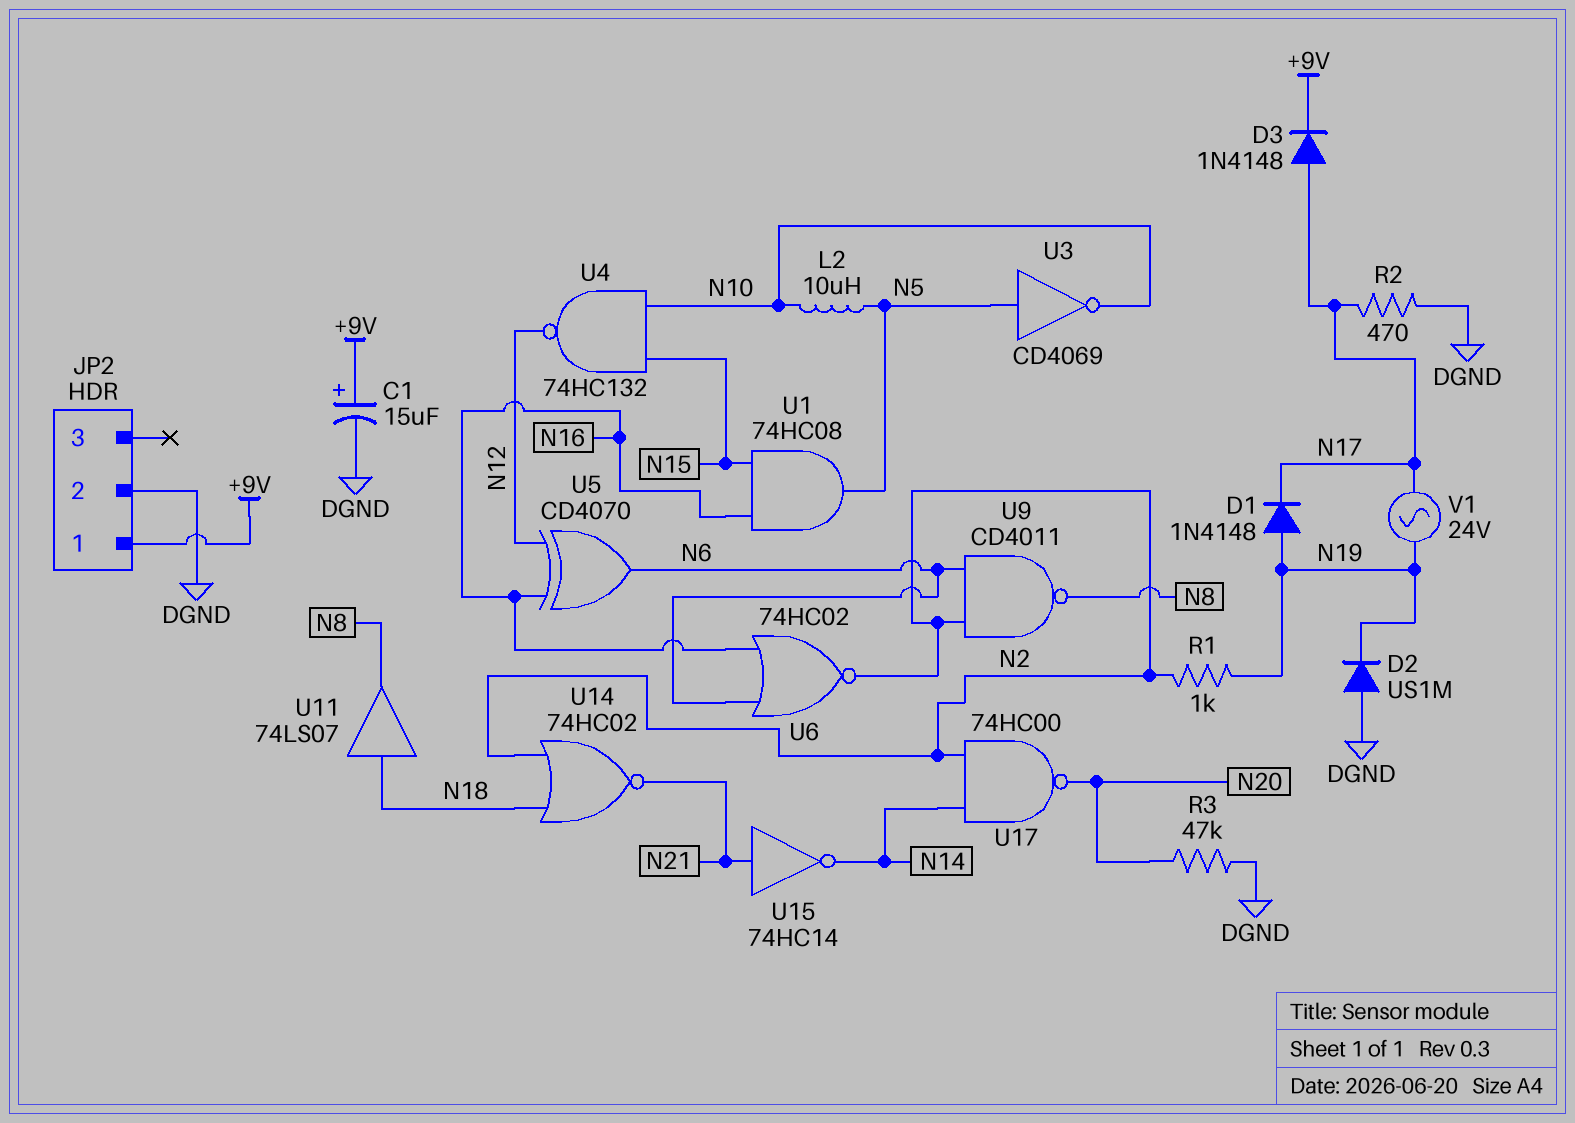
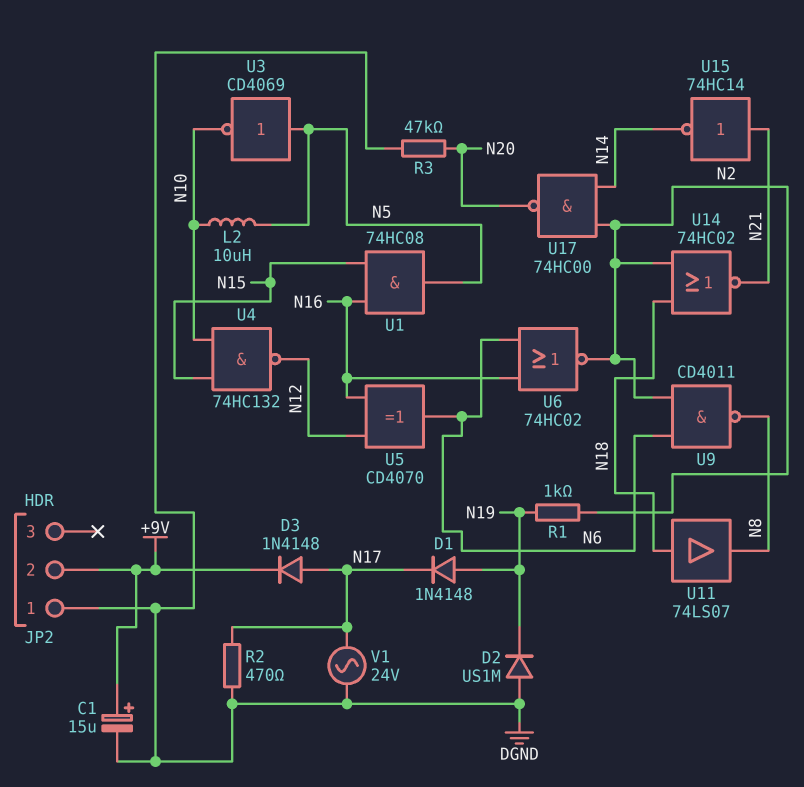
JP2 pin 1: +9V -> DGND
JP2 pin 2: DGND -> +9V
V1: AC 24V (N17, N19) -> AC 24V (DGND, N17)

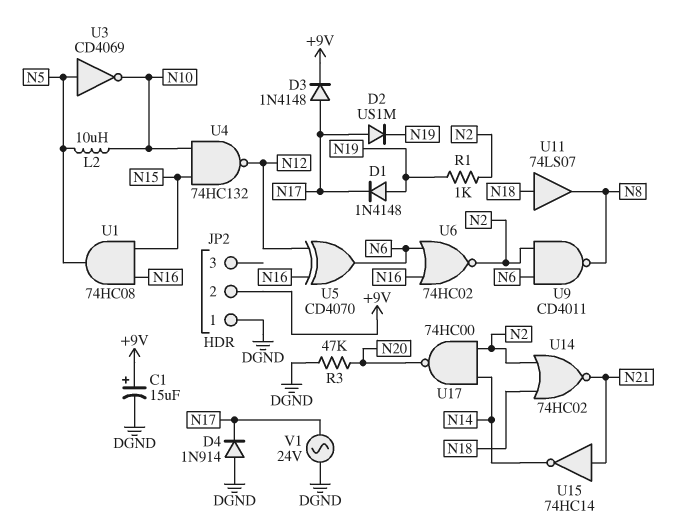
D2: diode US1M (A DGND, K N19) -> diode US1M (A N17, K N19)
D4: none -> diode 1N914 (A DGND, K N17)
R2: 470 (DGND, N17) -> none

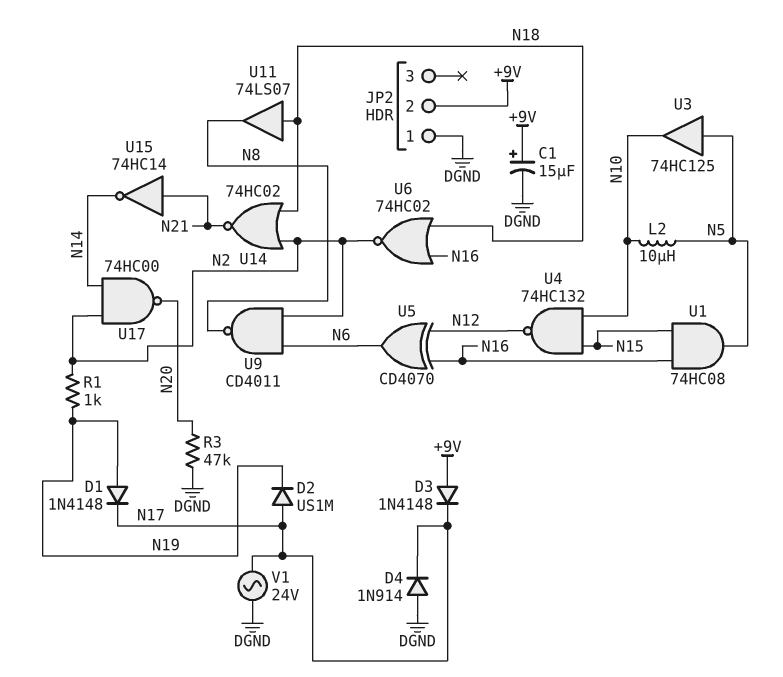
D3: diode 1N4148 (A N17, K +9V) -> diode 1N4148 (A +9V, K N17)
U3: NOT CD4069 (in N5, out N10) -> buffer 74HC125 (in N5, out N10)
U6: NOR 74HC02 (in N6, in N16, out N2) -> NOR 74HC02 (in N16, in N18, out N2)

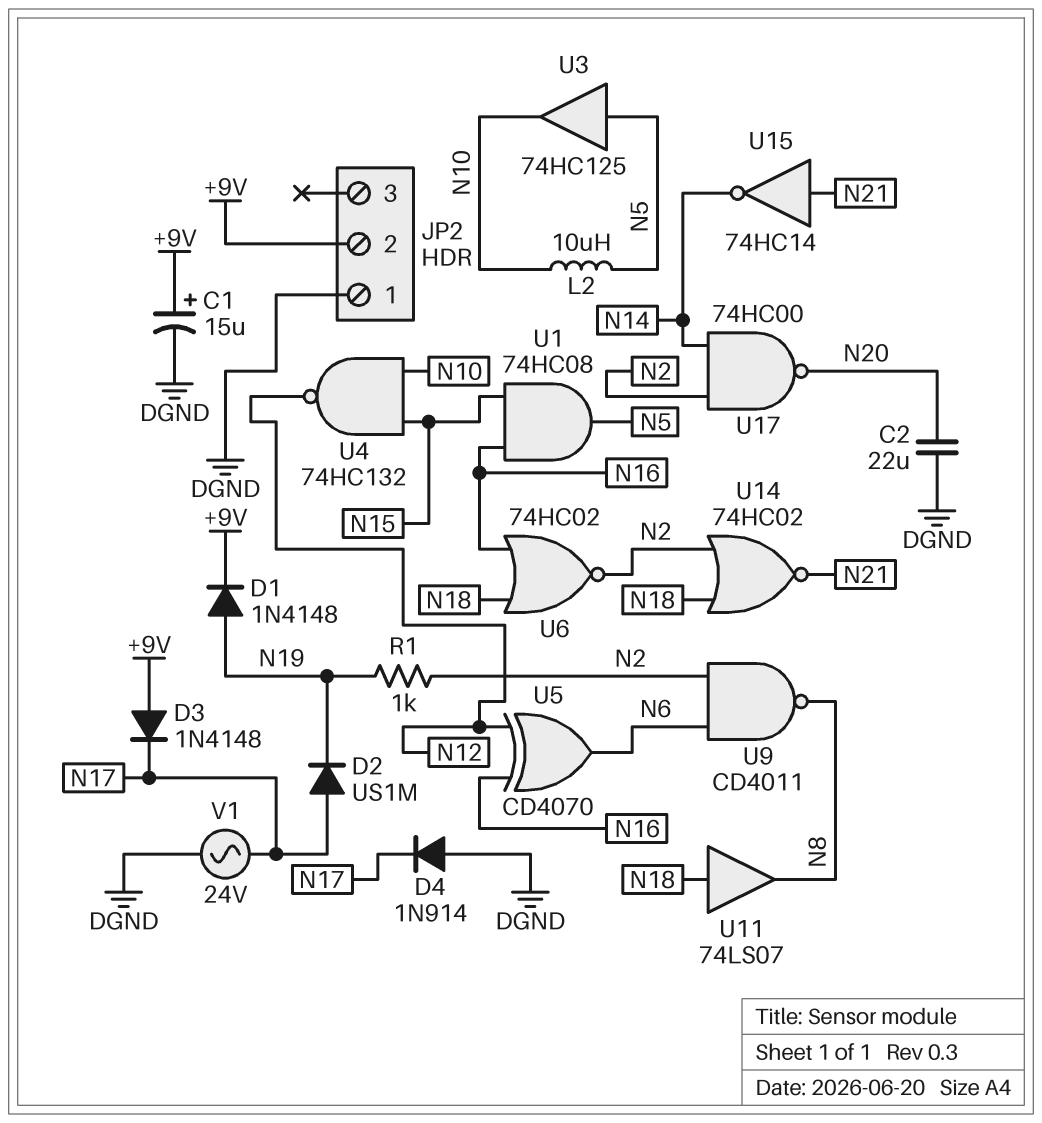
C2: none -> 22uF (DGND, N20)
D1: diode 1N4148 (A N19, K N17) -> diode 1N4148 (A N19, K +9V)
R3: 47k (DGND, N20) -> none

